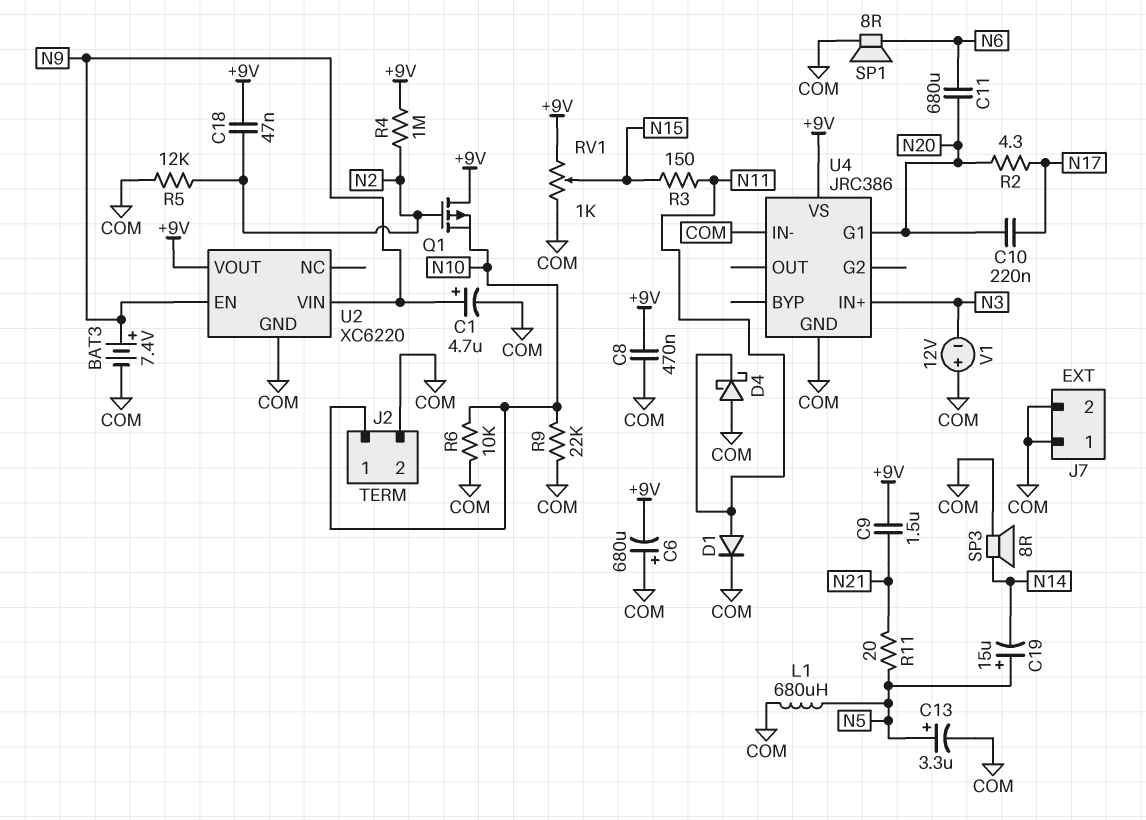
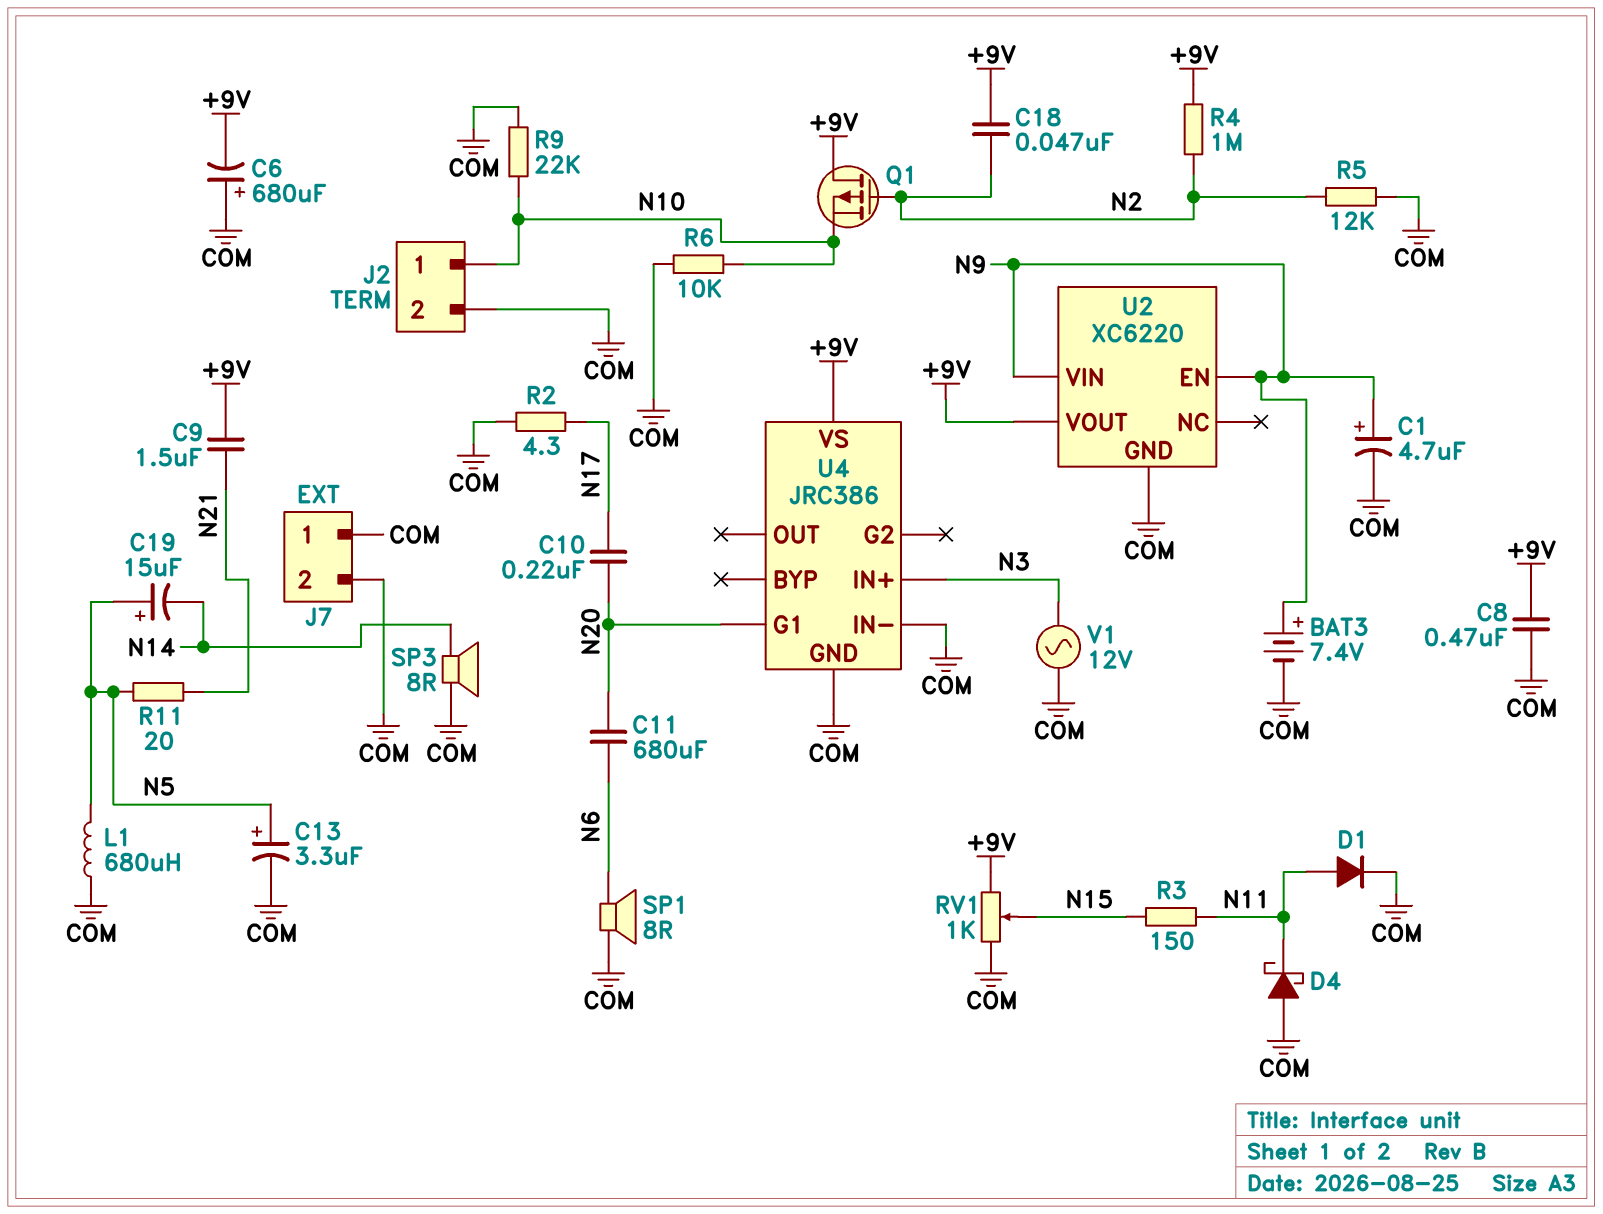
R2: 4.3 (N17, N20) -> 4.3 (COM, N17)
V1: 12V (plus COM, minus N3) -> AC 12V (COM, N3)

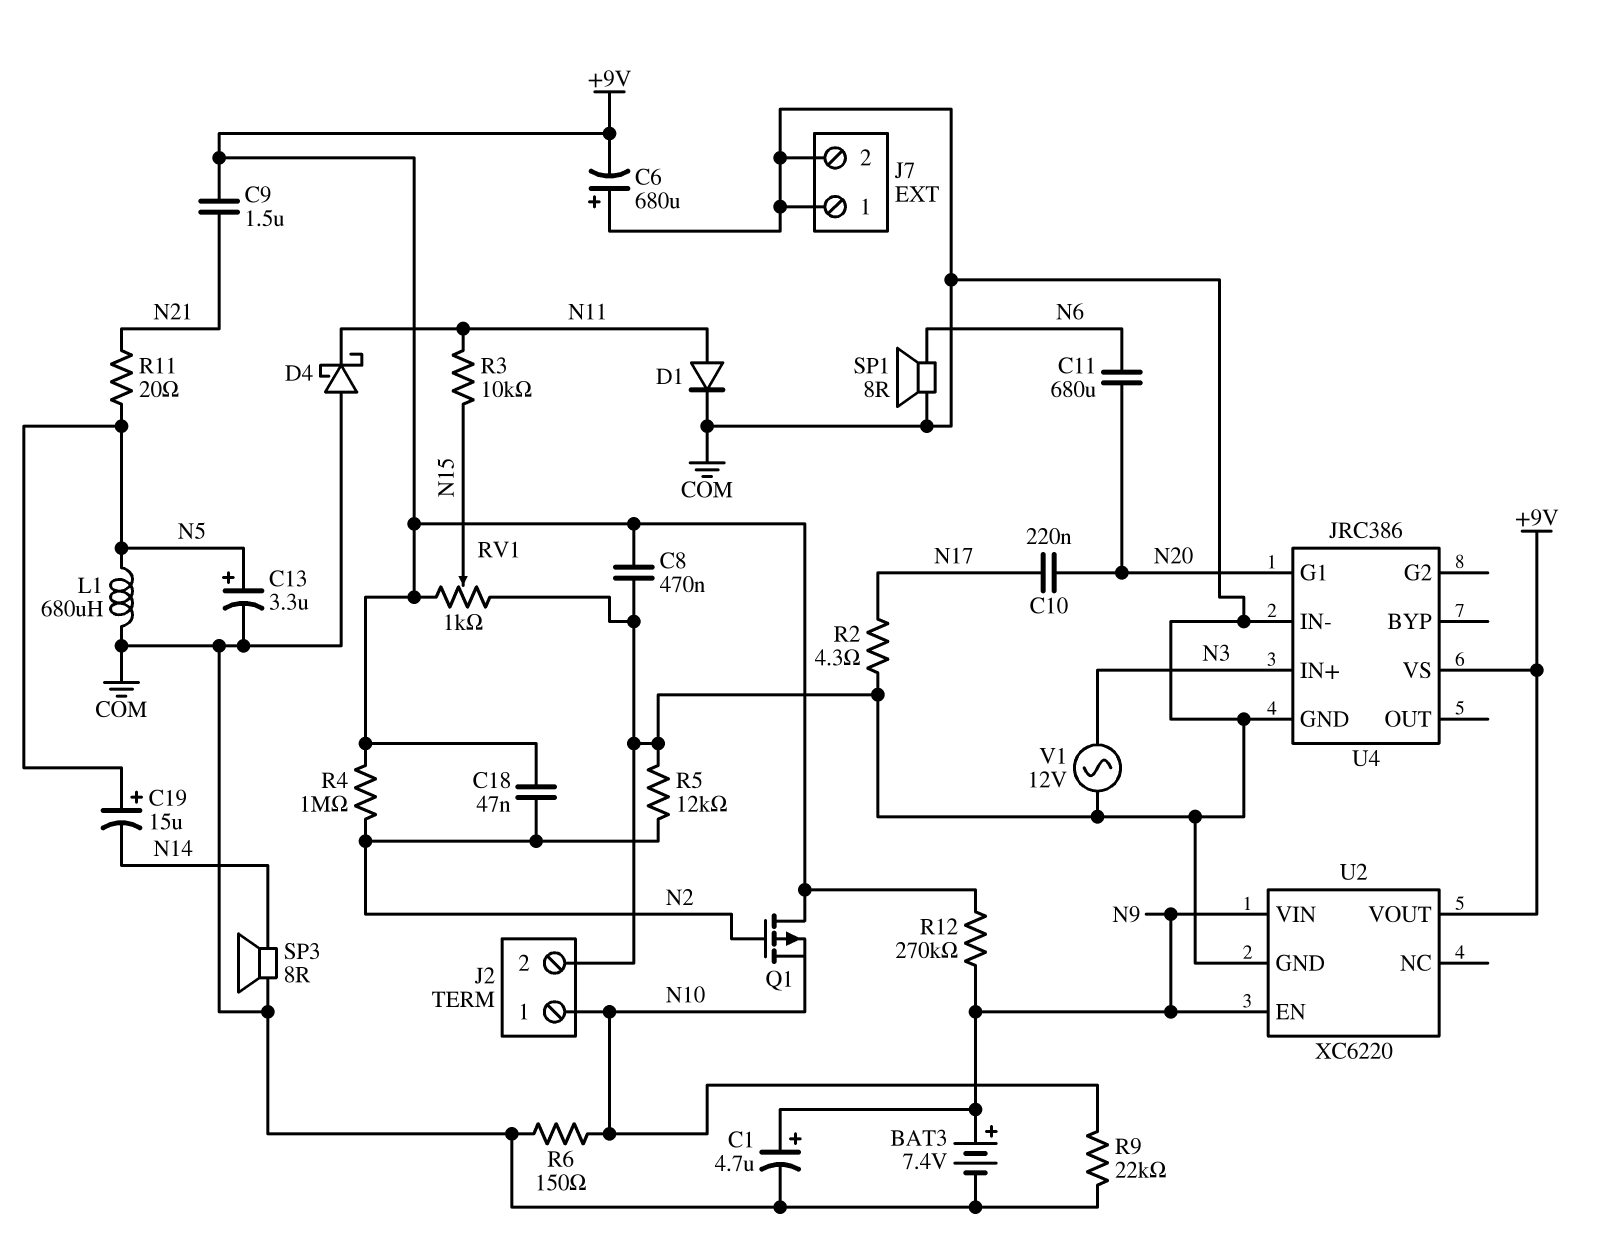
R3: 150 (N11, N15) -> 10k (N11, N15)
R6: 10k (COM, N10) -> 150 (COM, N10)
R12: none -> 270k (+9V, N9)

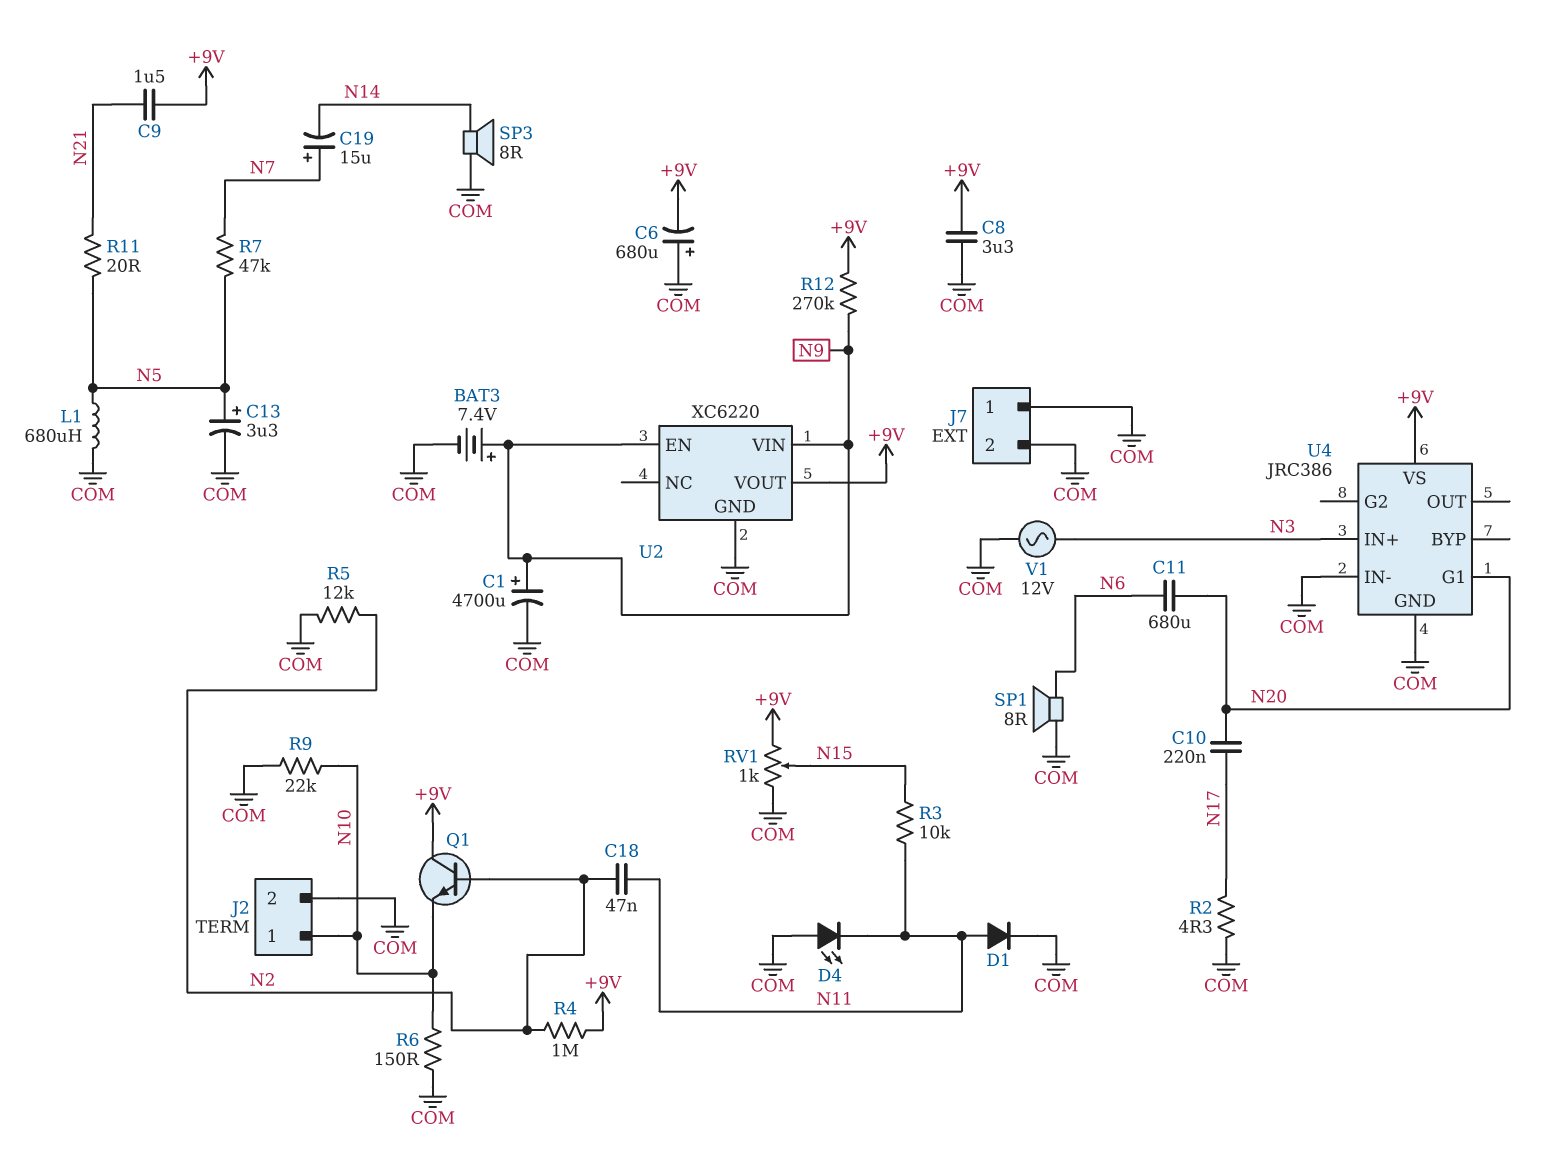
C1: 4.7uF (plus N9, minus COM) -> 4700uF (plus N9, minus COM)
C8: 470nF (+9V, COM) -> 3.3uF (+9V, COM)
C18: 47nF (+9V, N2) -> 47nF (N2, N11)
C19: 15uF (plus N5, minus N14) -> 15uF (plus N7, minus N14)
D4: schottky (A COM, K N11) -> LED (A COM, K N11)
Q1: PMOS (G N2, D +9V, S N10) -> NPN (B N2, C +9V, E N10)
R7: none -> 47k (N5, N7)

